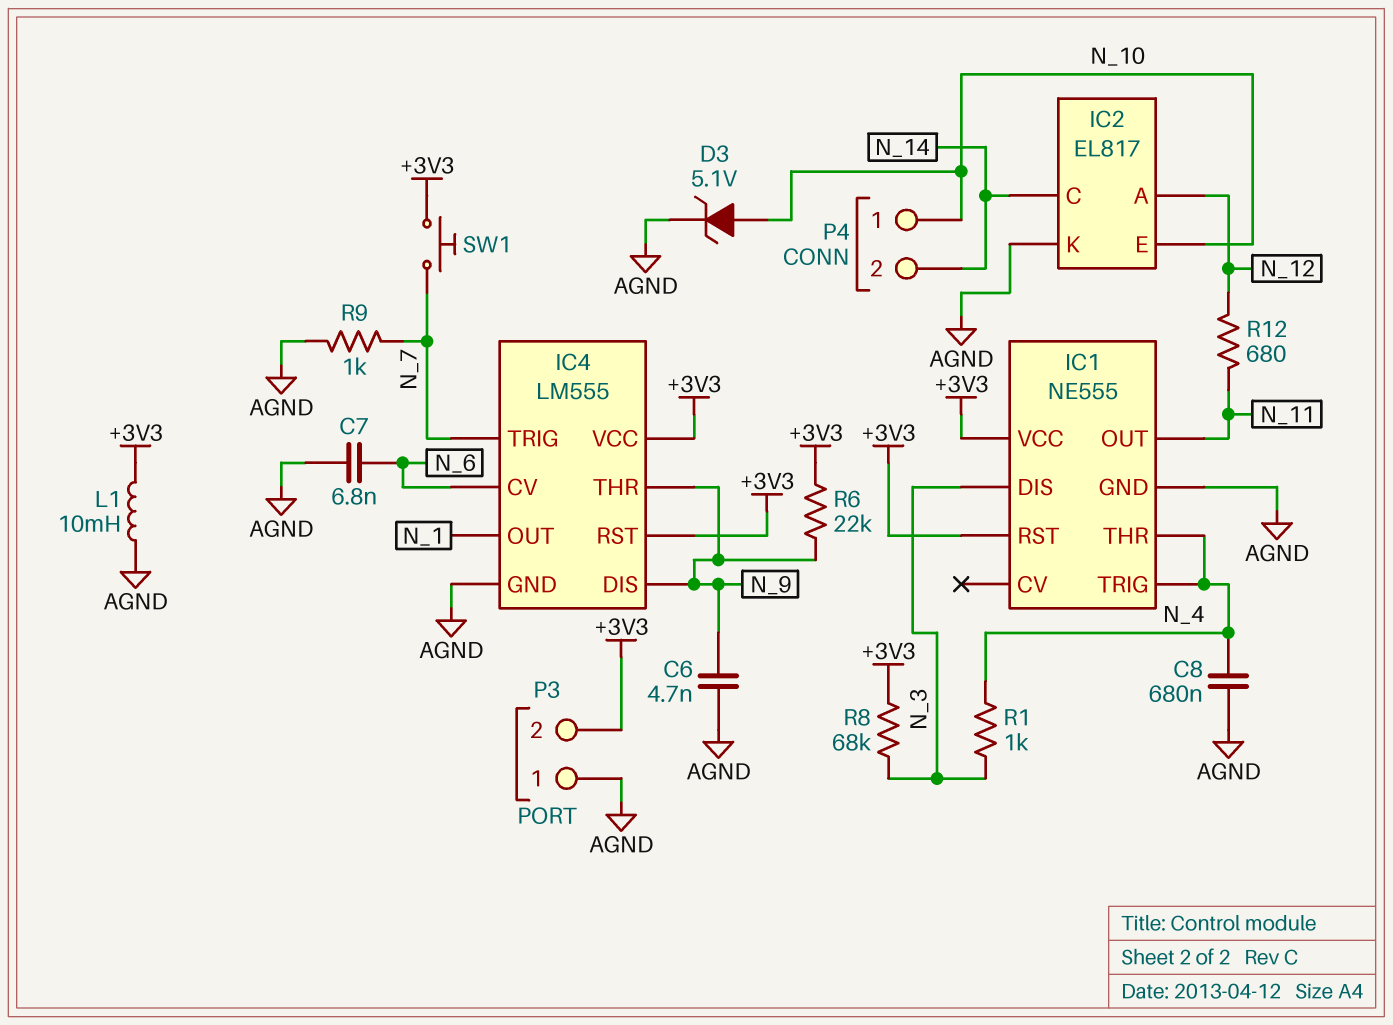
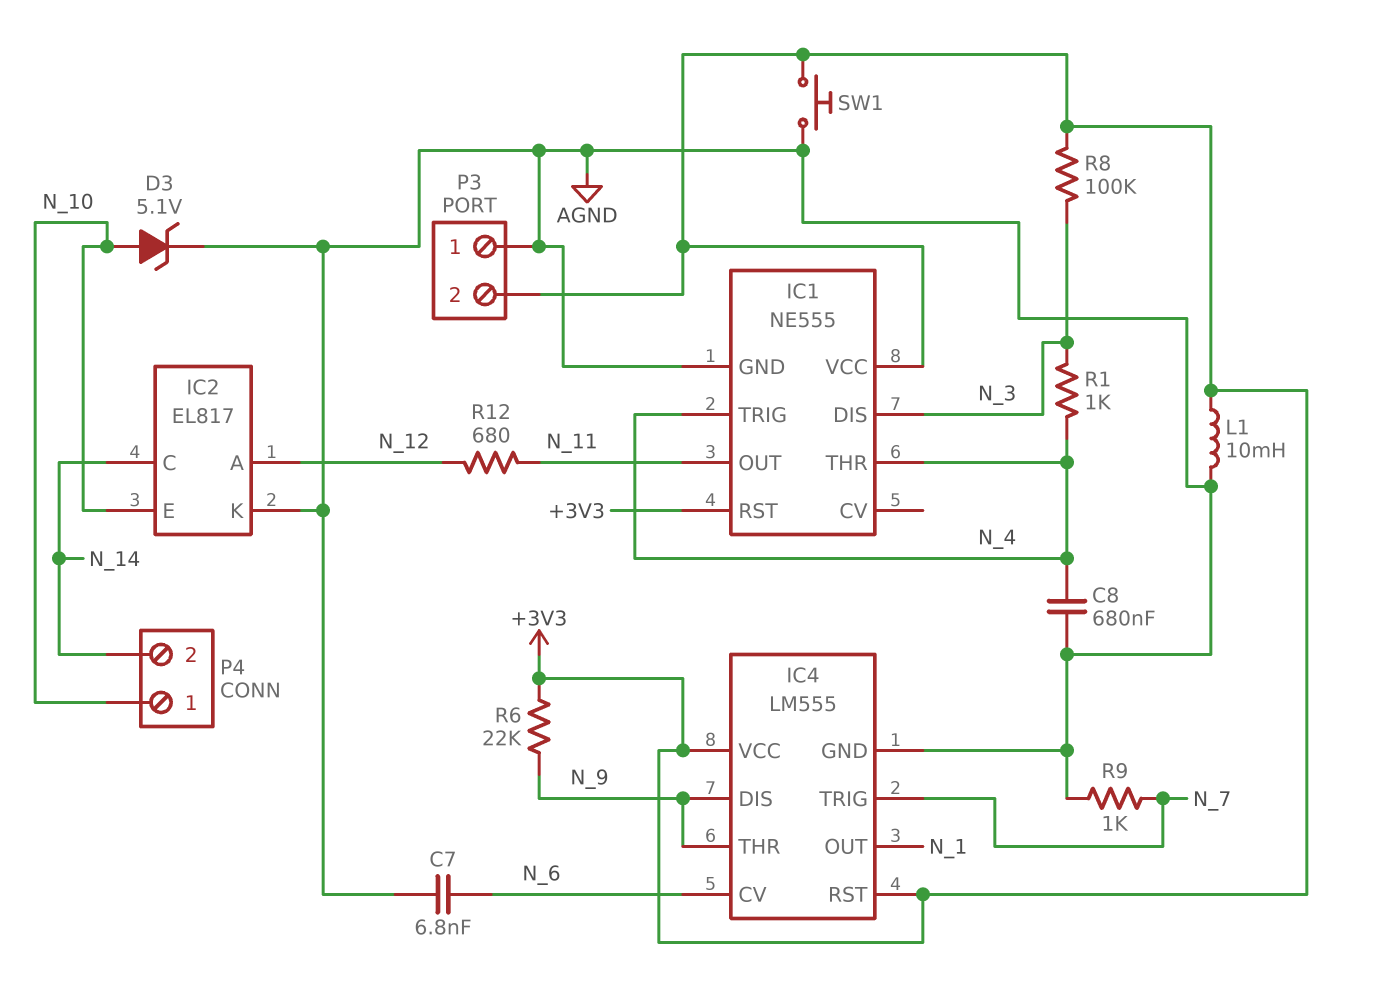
C6: 4.7nF (AGND, N_9) -> none
R8: 68k (+3V3, N_3) -> 100k (+3V3, N_3)
SW1: button (+3V3, N_7) -> button (+3V3, AGND)

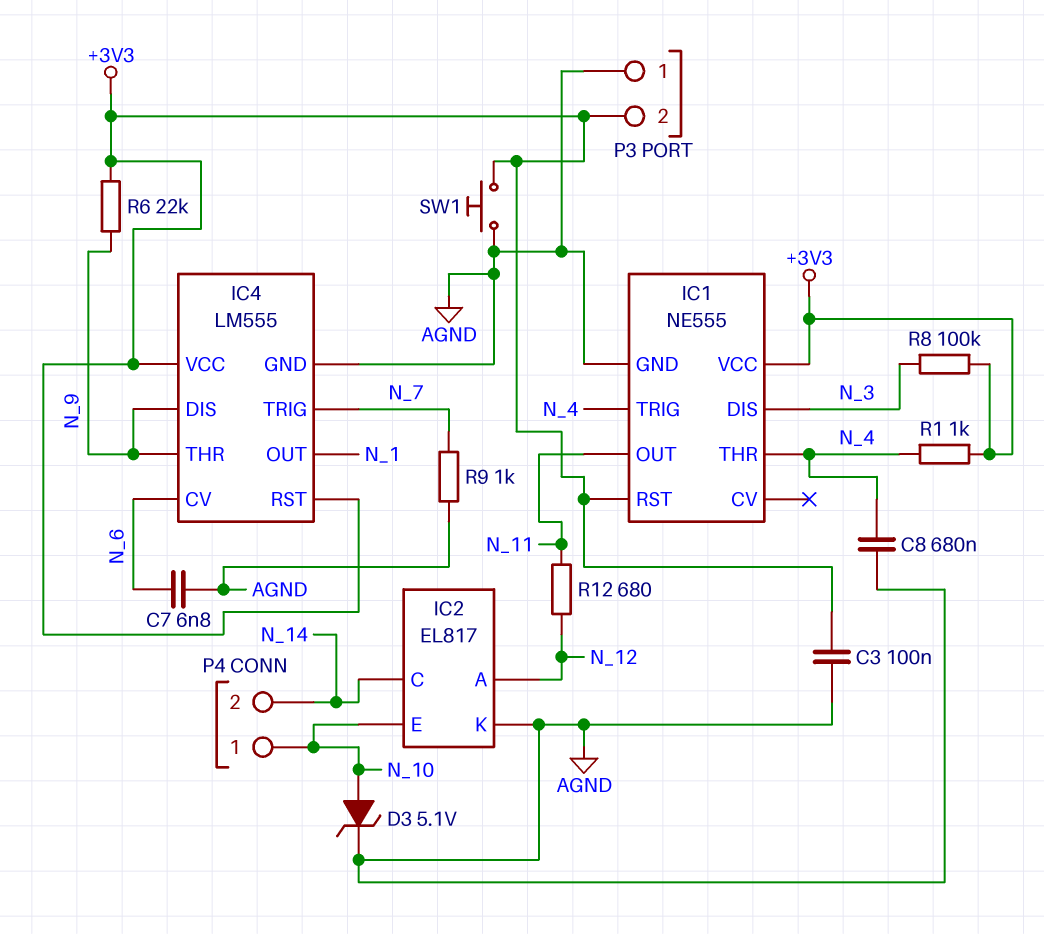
C3: none -> 100nF (+3V3, AGND)
L1: 10mH (+3V3, AGND) -> none
R1: 1k (N_3, N_4) -> 1k (+3V3, N_4)

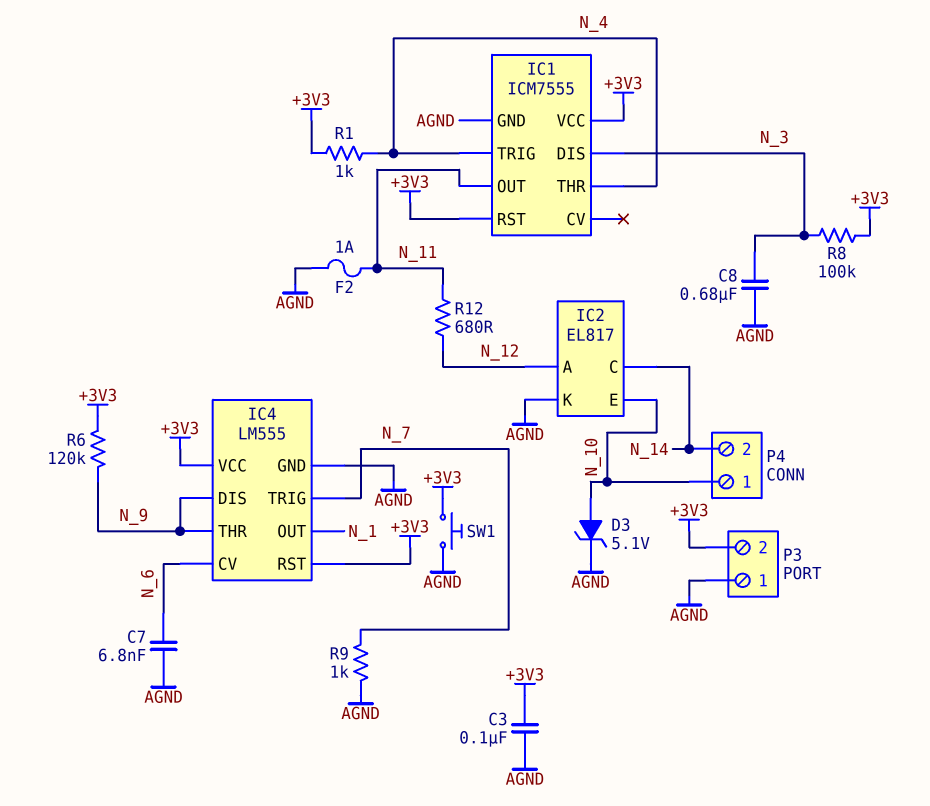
C8: 680nF (AGND, N_4) -> 680nF (AGND, N_3)
F2: none -> 1A (AGND, N_11)
IC1: NE555 -> ICM7555
R6: 22k (+3V3, N_9) -> 120k (+3V3, N_9)

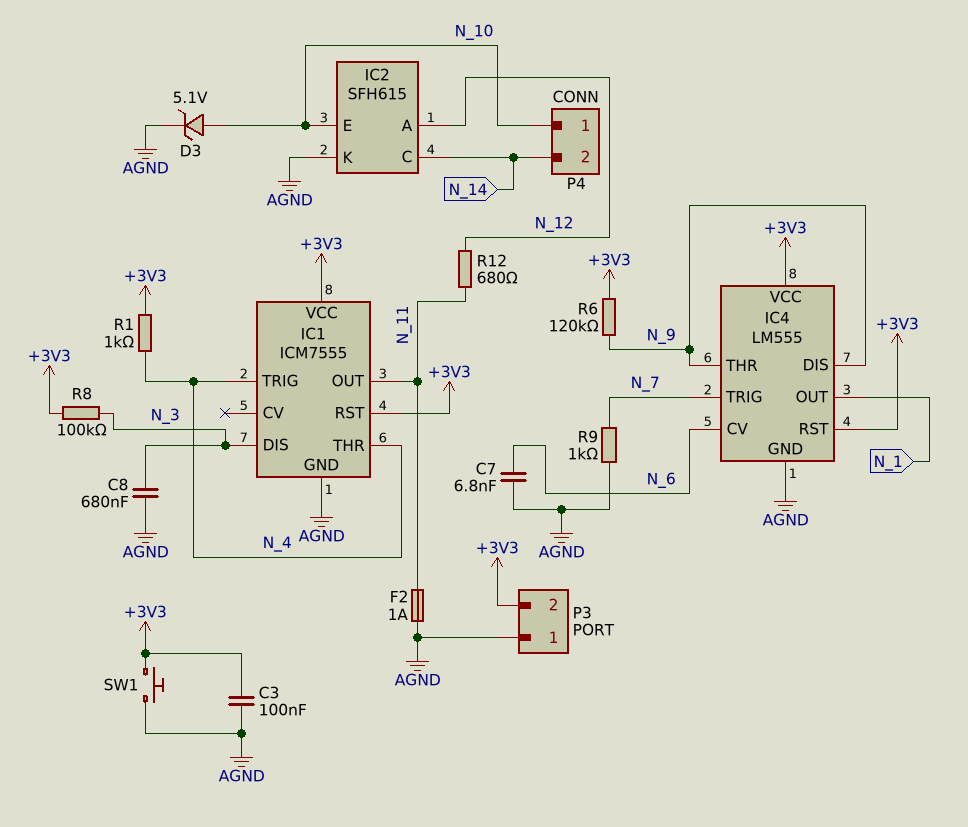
IC2: EL817 -> SFH615

